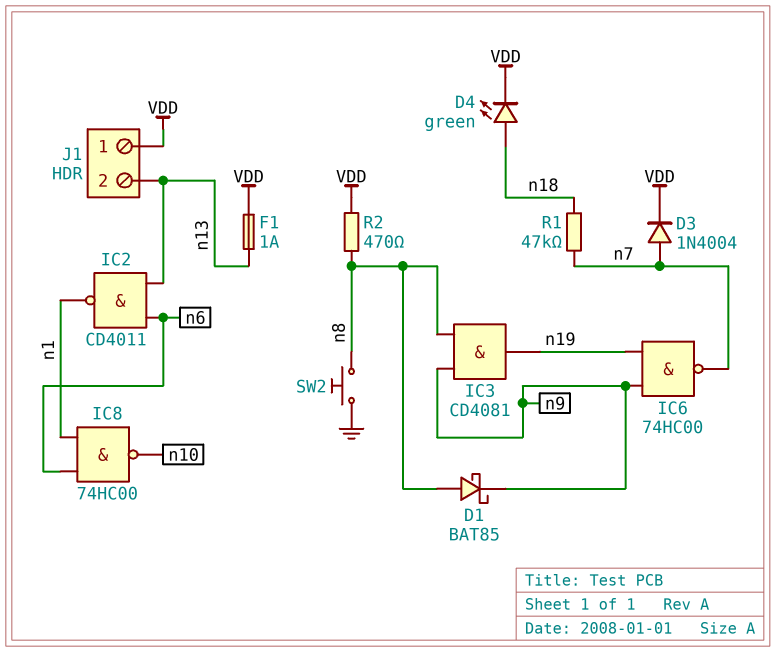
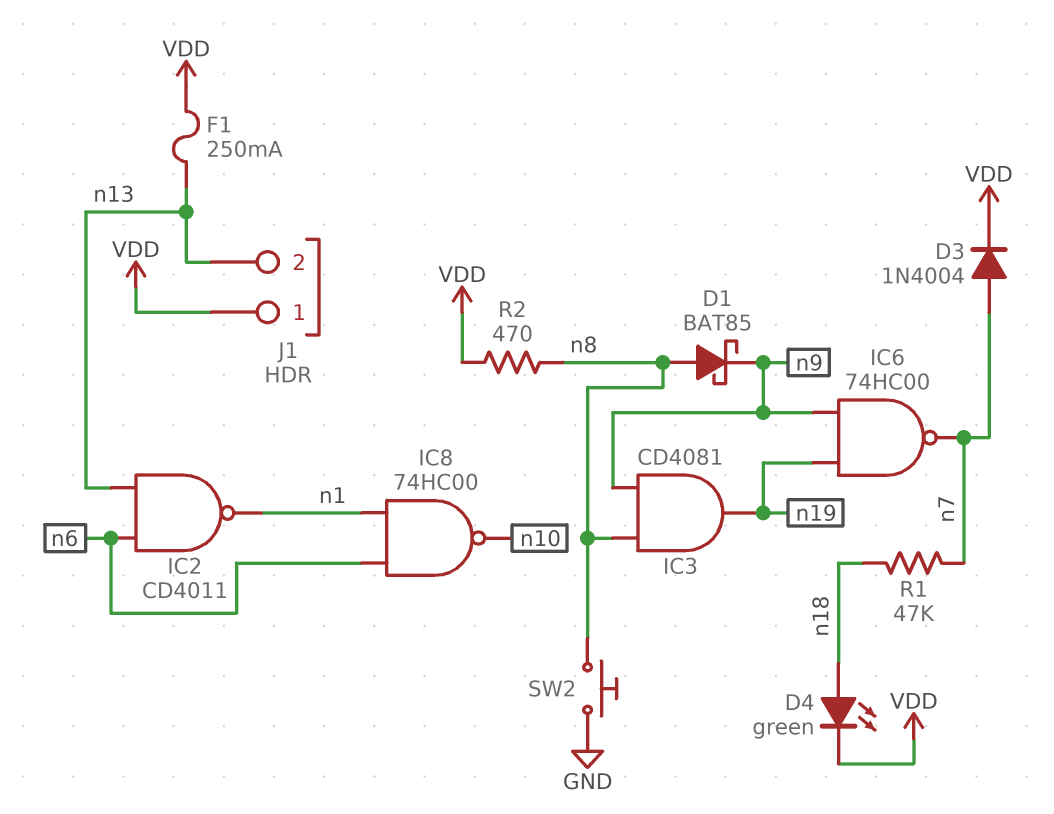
F1: 1A (VDD, n13) -> 250mA (VDD, n13)

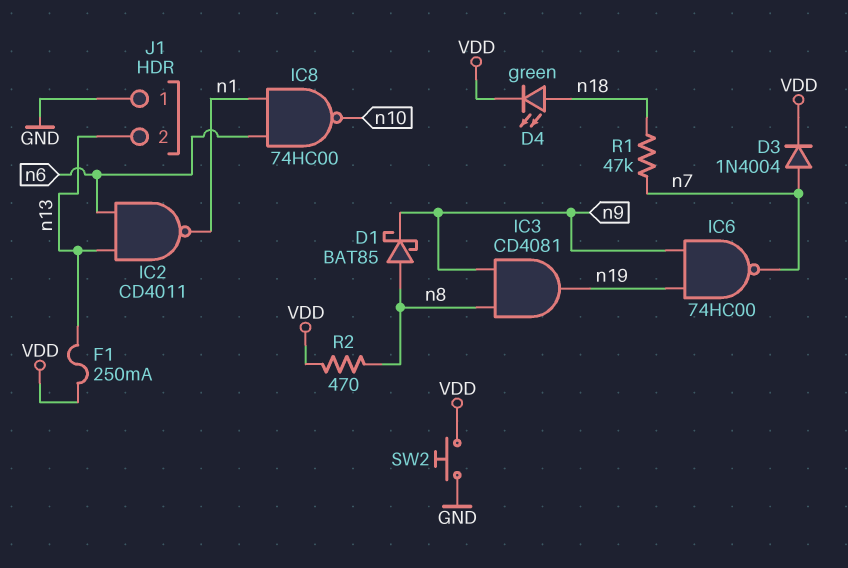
J1 pin 1: VDD -> GND
SW2: button (GND, n8) -> button (GND, VDD)

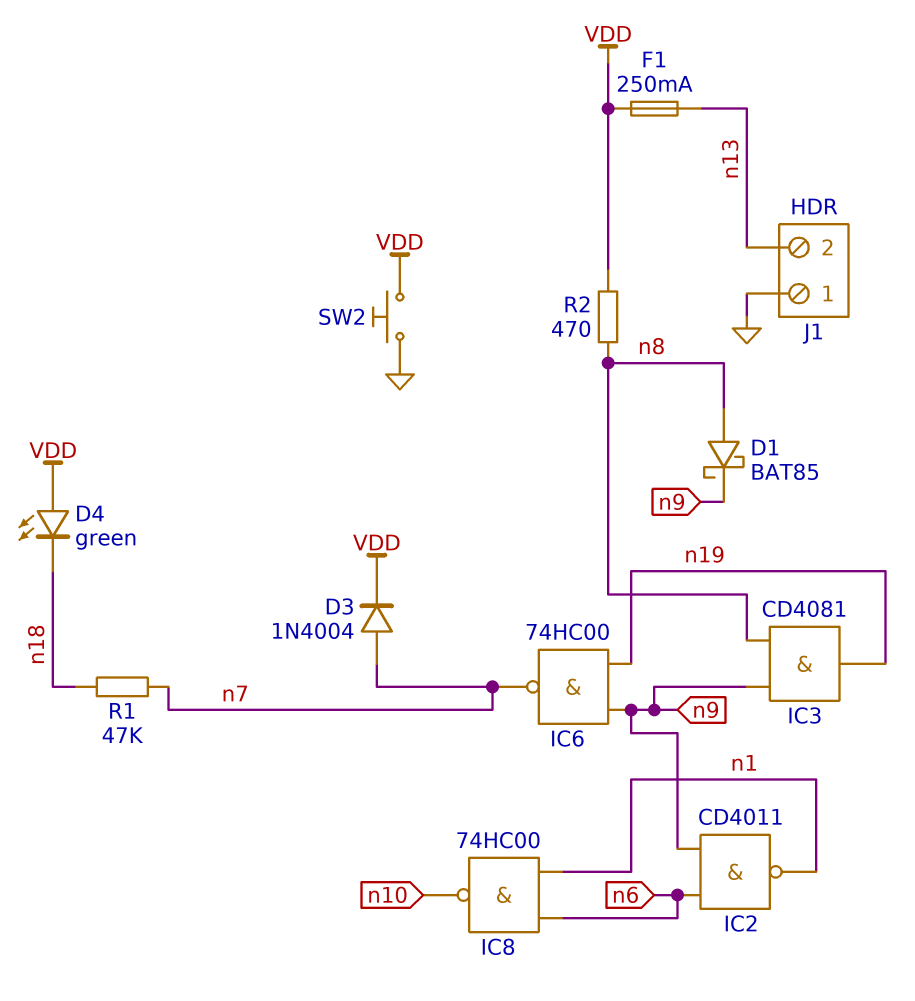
D4: LED green (A n18, K VDD) -> LED green (A VDD, K n18)
IC2: NAND CD4011 (in n6, in n13, out n1) -> NAND CD4011 (in n6, in n9, out n1)

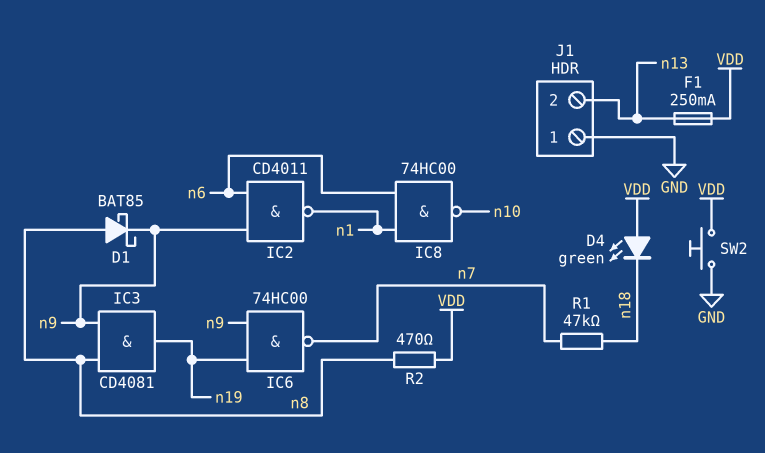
D3: diode 1N4004 (A n7, K VDD) -> none

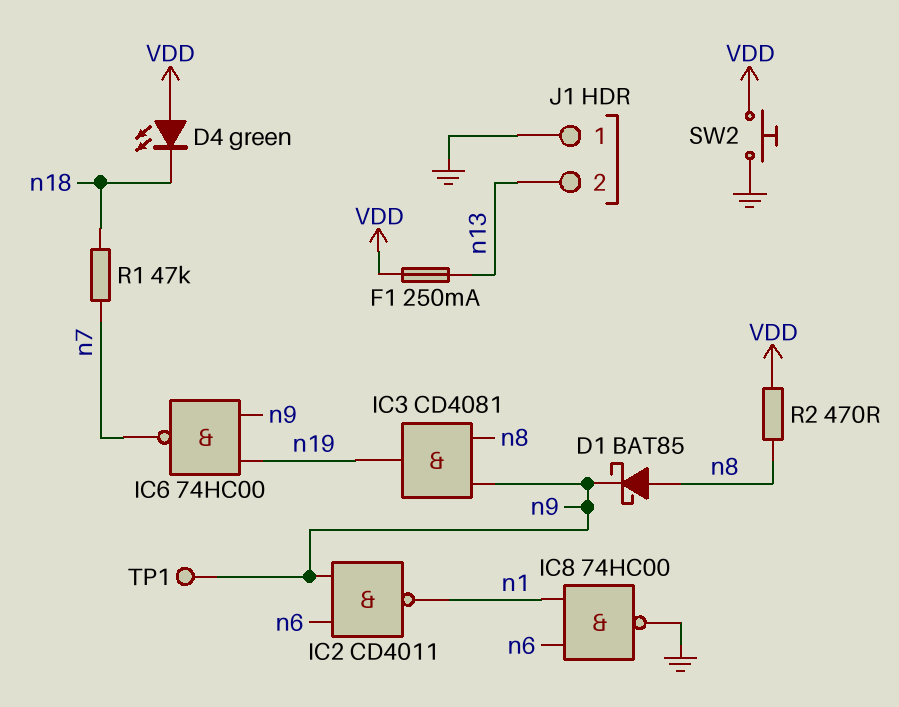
IC8: NAND 74HC00 (in n1, in n6, out n10) -> NAND 74HC00 (in n1, in n6, out GND)
TP1: none -> test point (n9)

